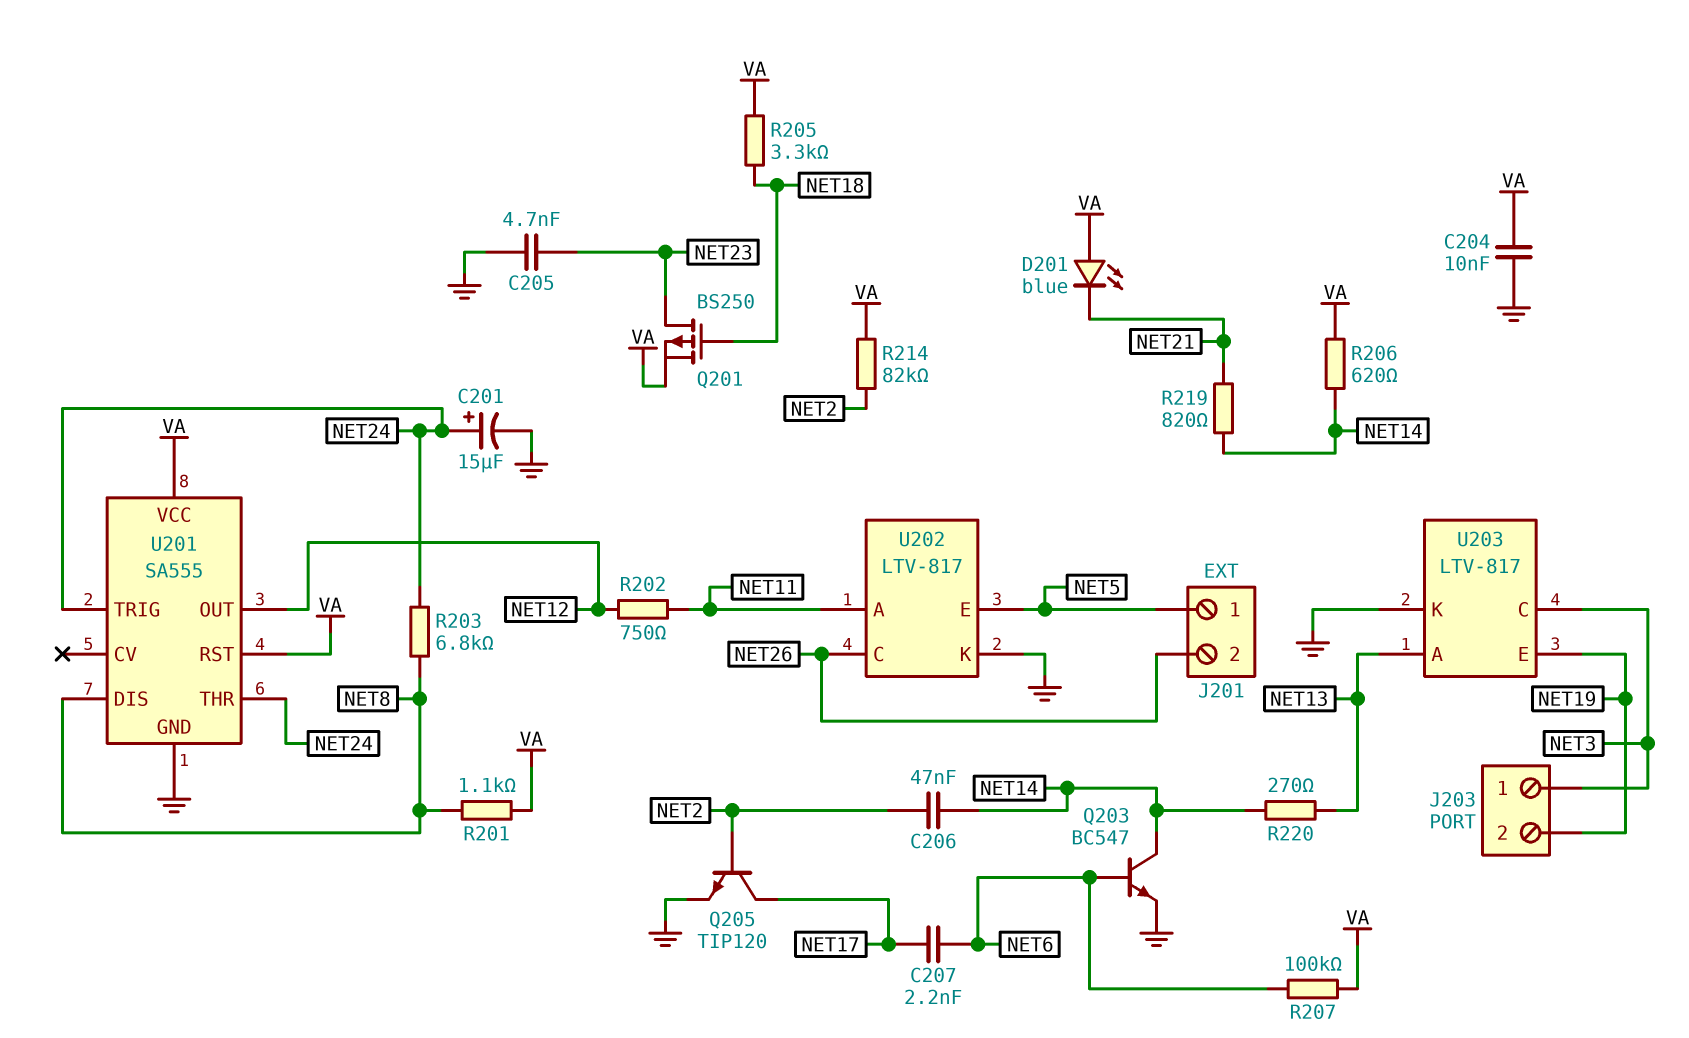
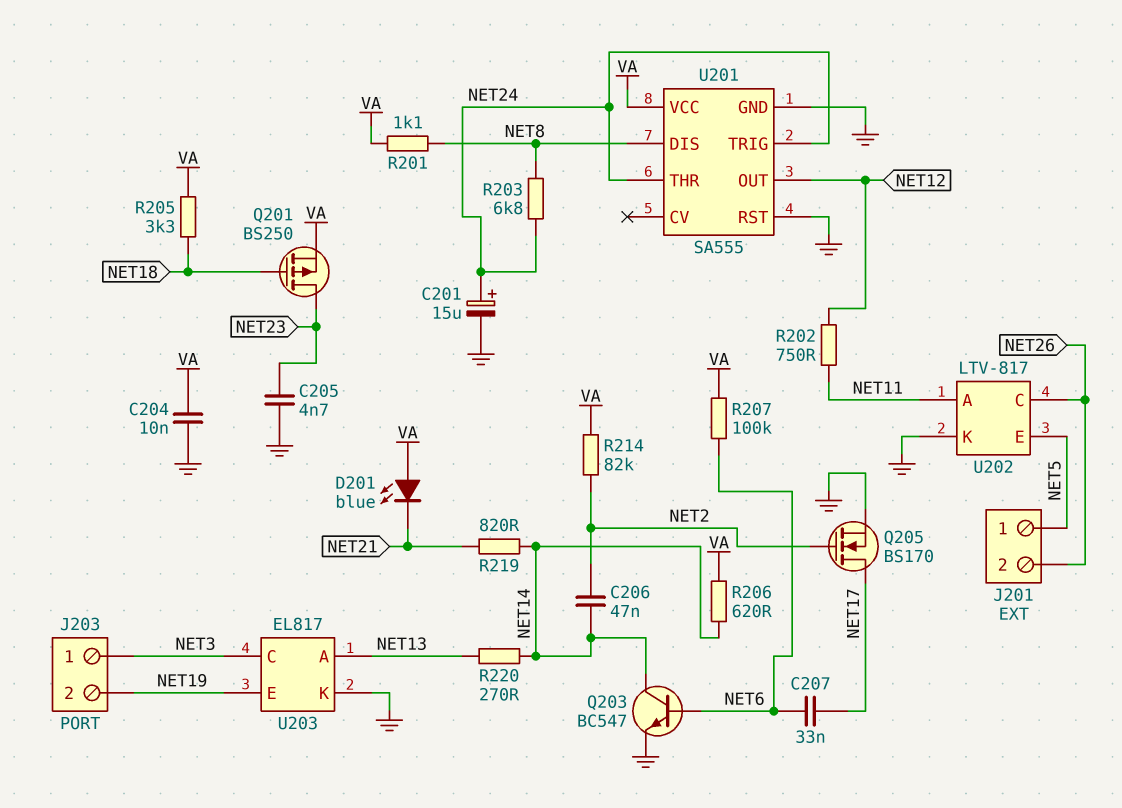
C207: 2.2nF (NET6, NET17) -> 33nF (NET6, NET17)
Q205: NPN TIP120 (B NET2, C NET17, E GND) -> NMOS BS170 (G NET2, D NET17, S GND)
U201 pin RST: VA -> GND
U203: LTV-817 -> EL817

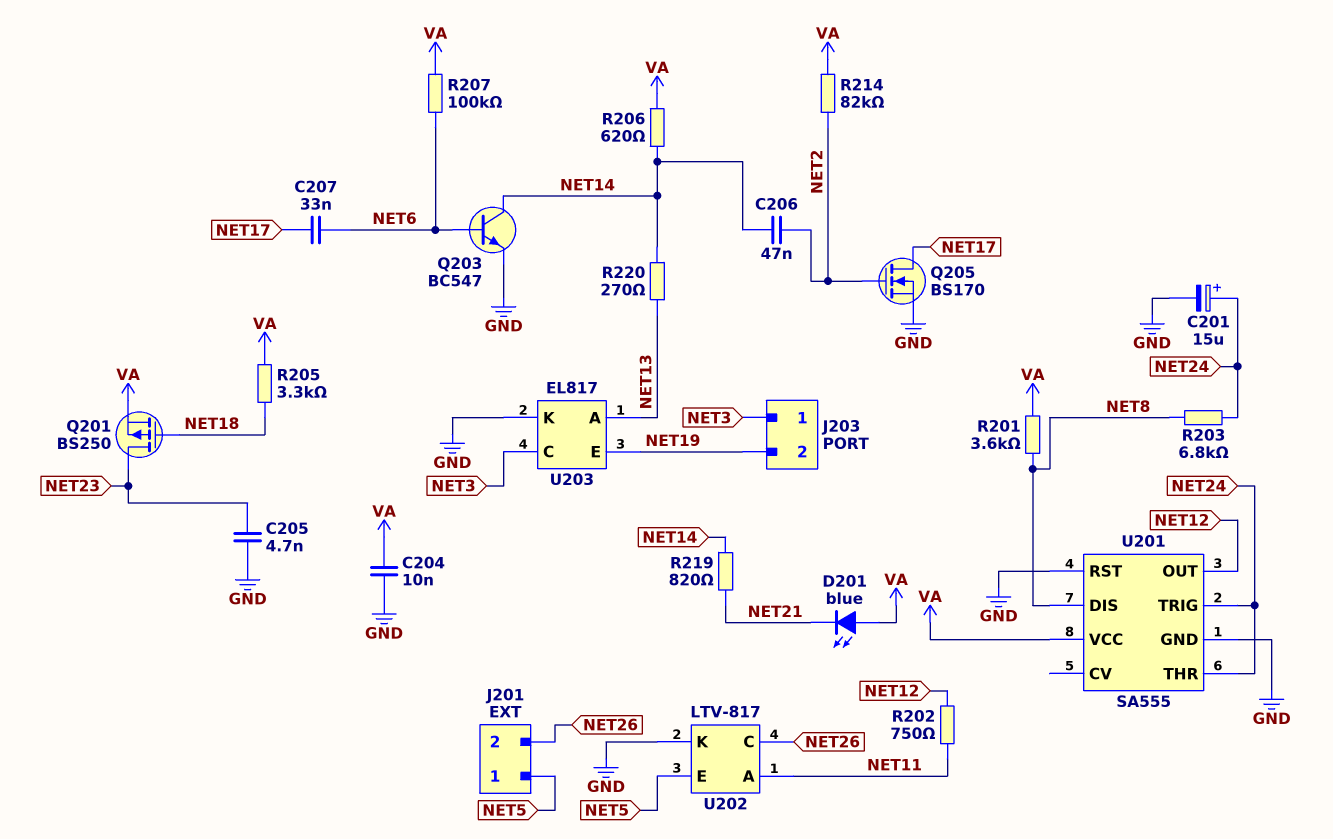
R201: 1.1k (NET8, VA) -> 3.6k (NET8, VA)

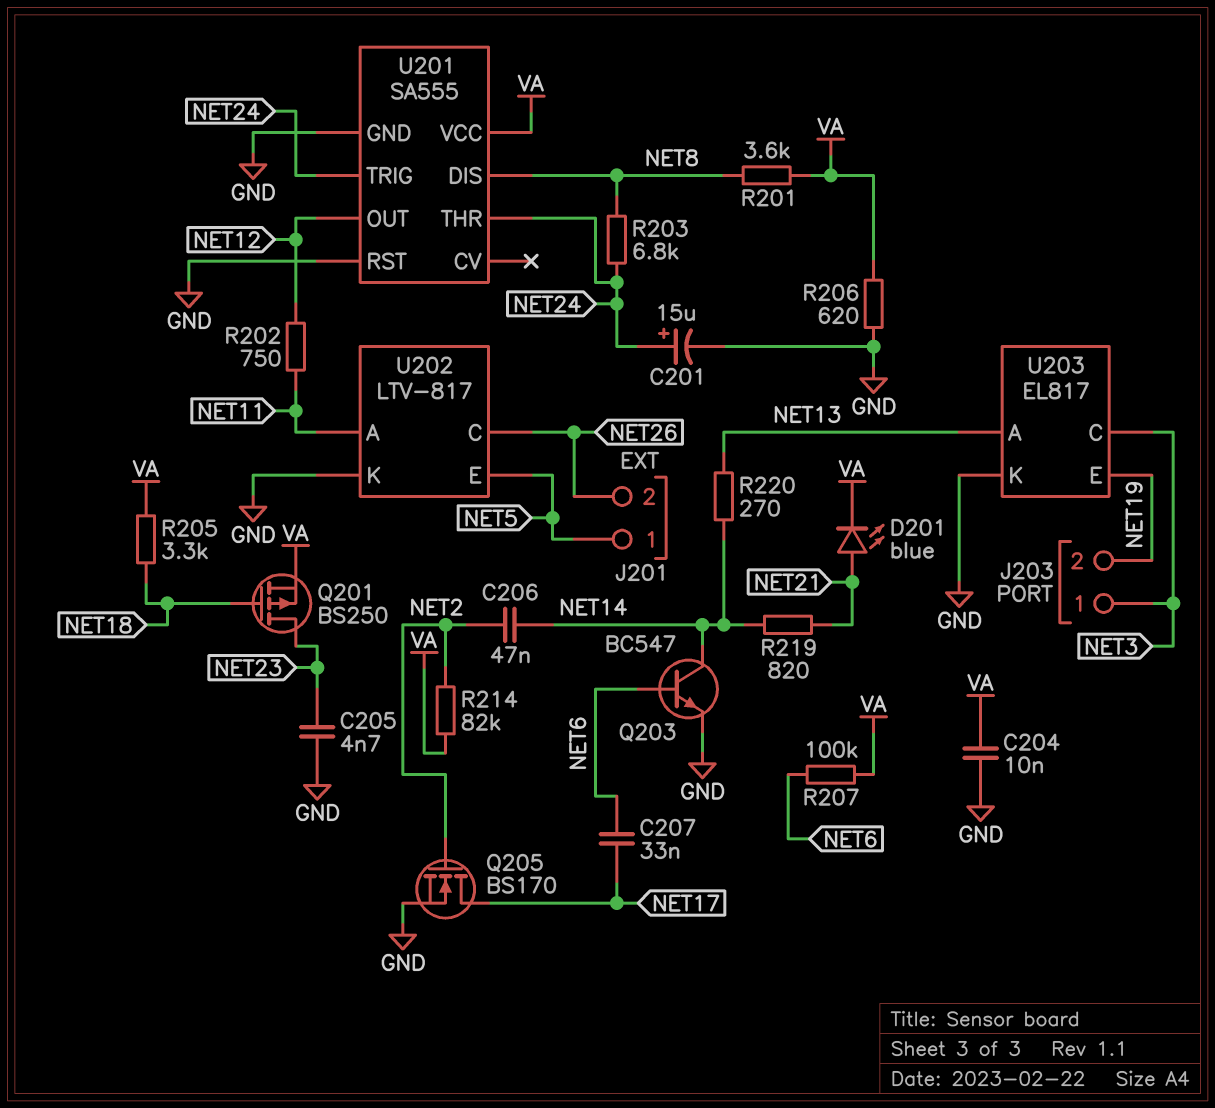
D201: LED blue (A VA, K NET21) -> LED blue (A NET21, K VA)
R206: 620 (NET14, VA) -> 620 (GND, VA)

